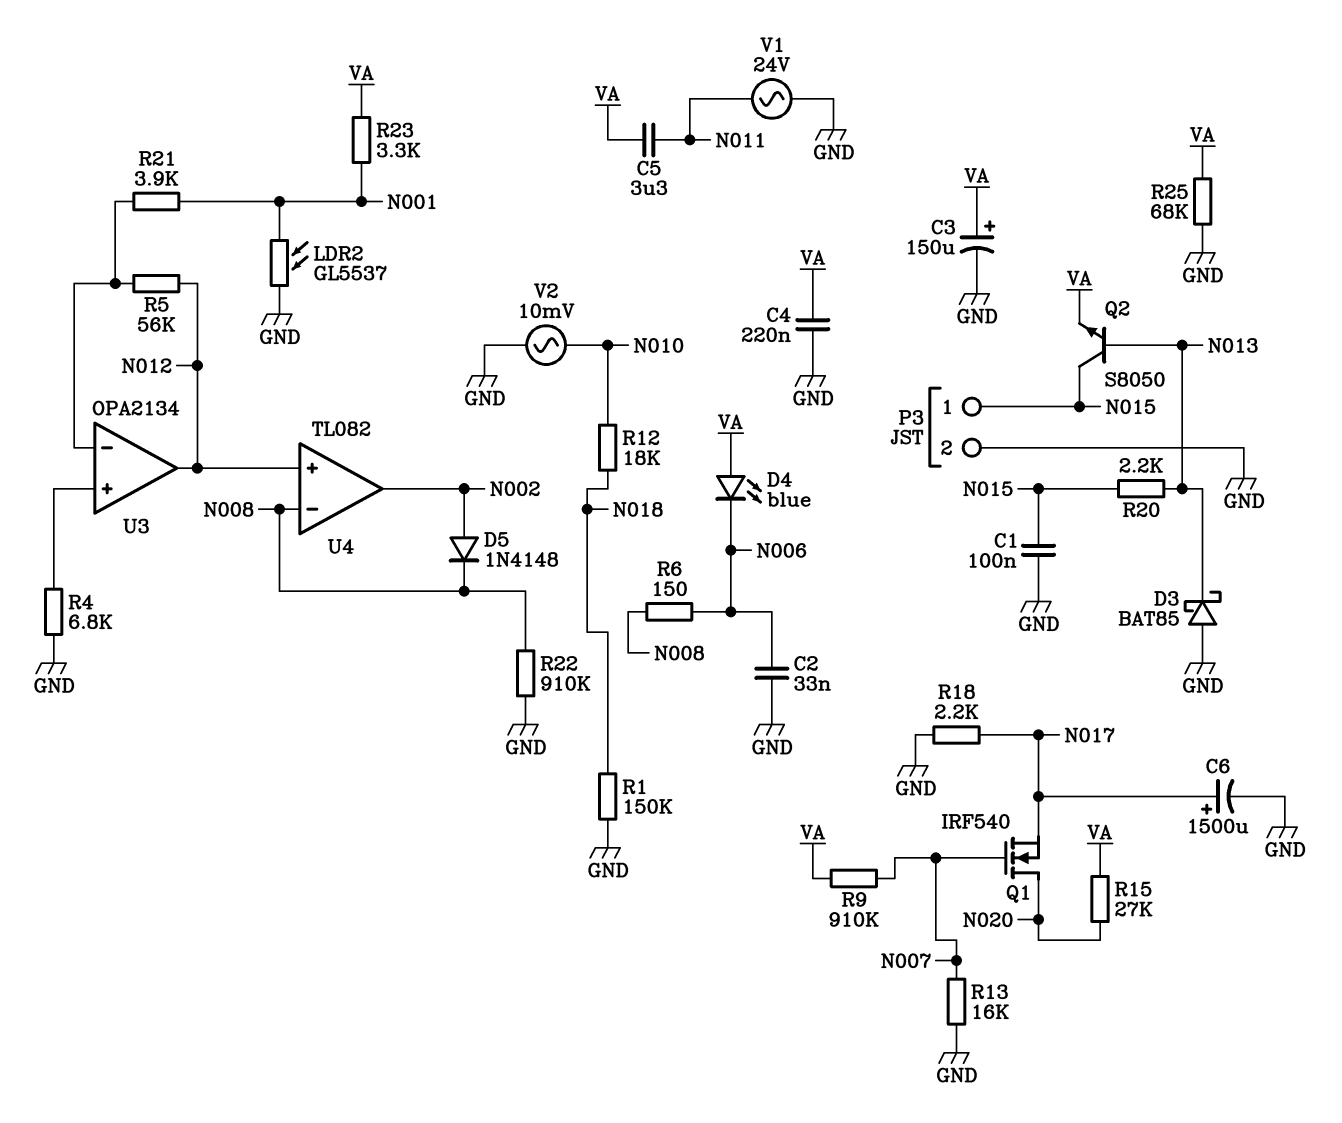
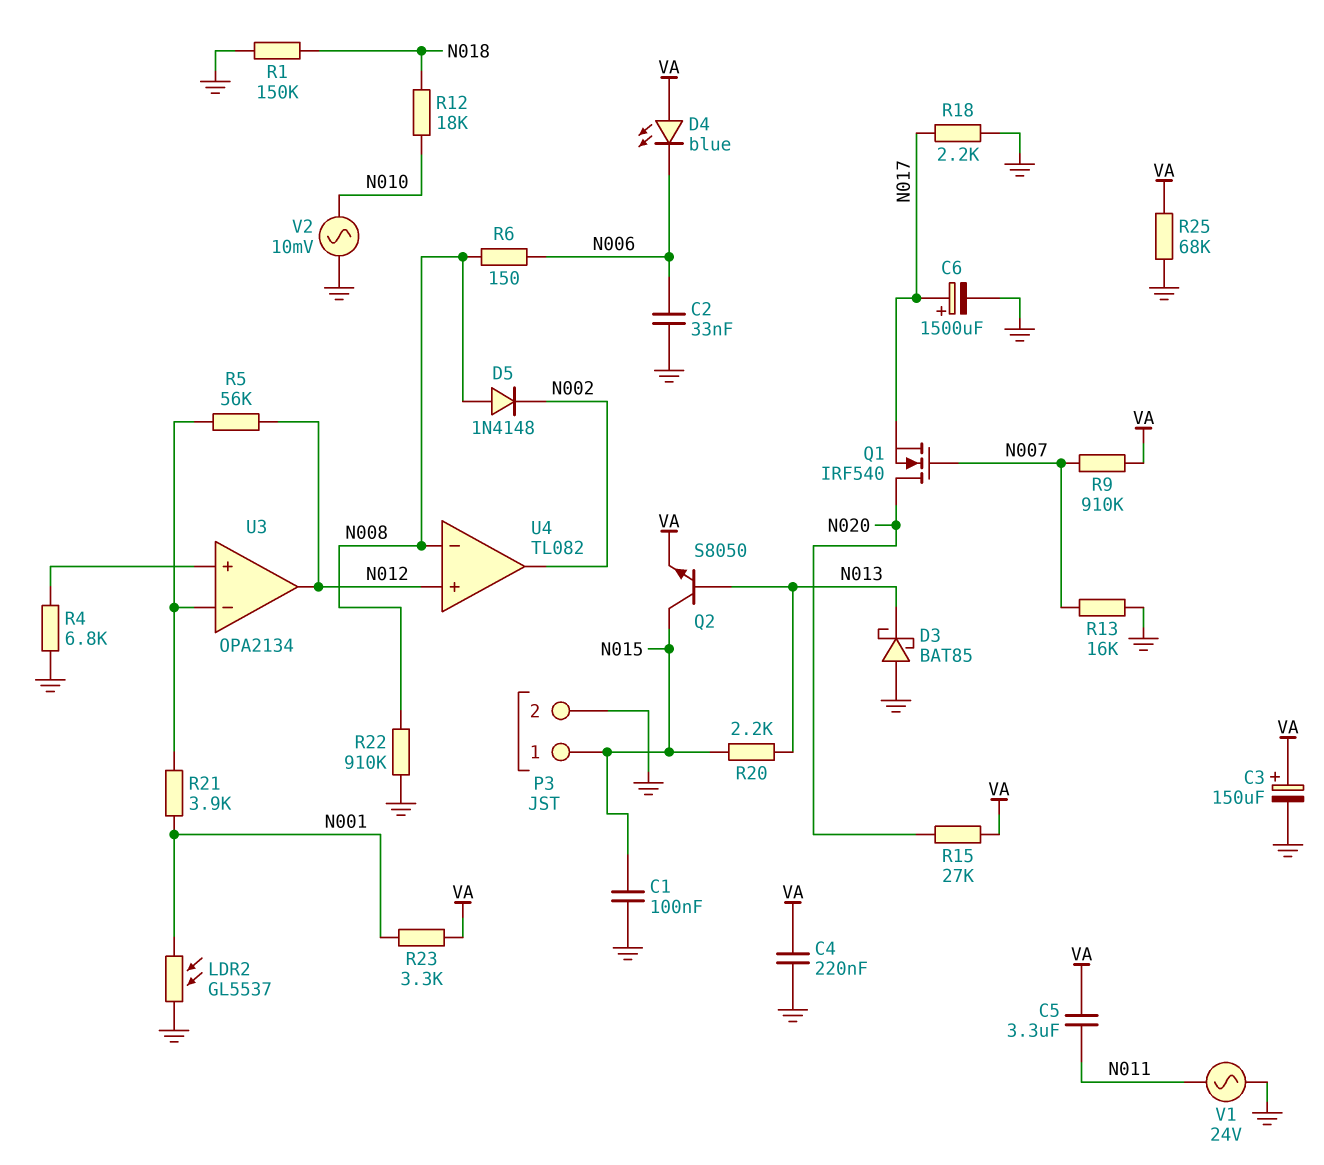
D5: diode 1N4148 (A N002, K N008) -> diode 1N4148 (A N008, K N002)

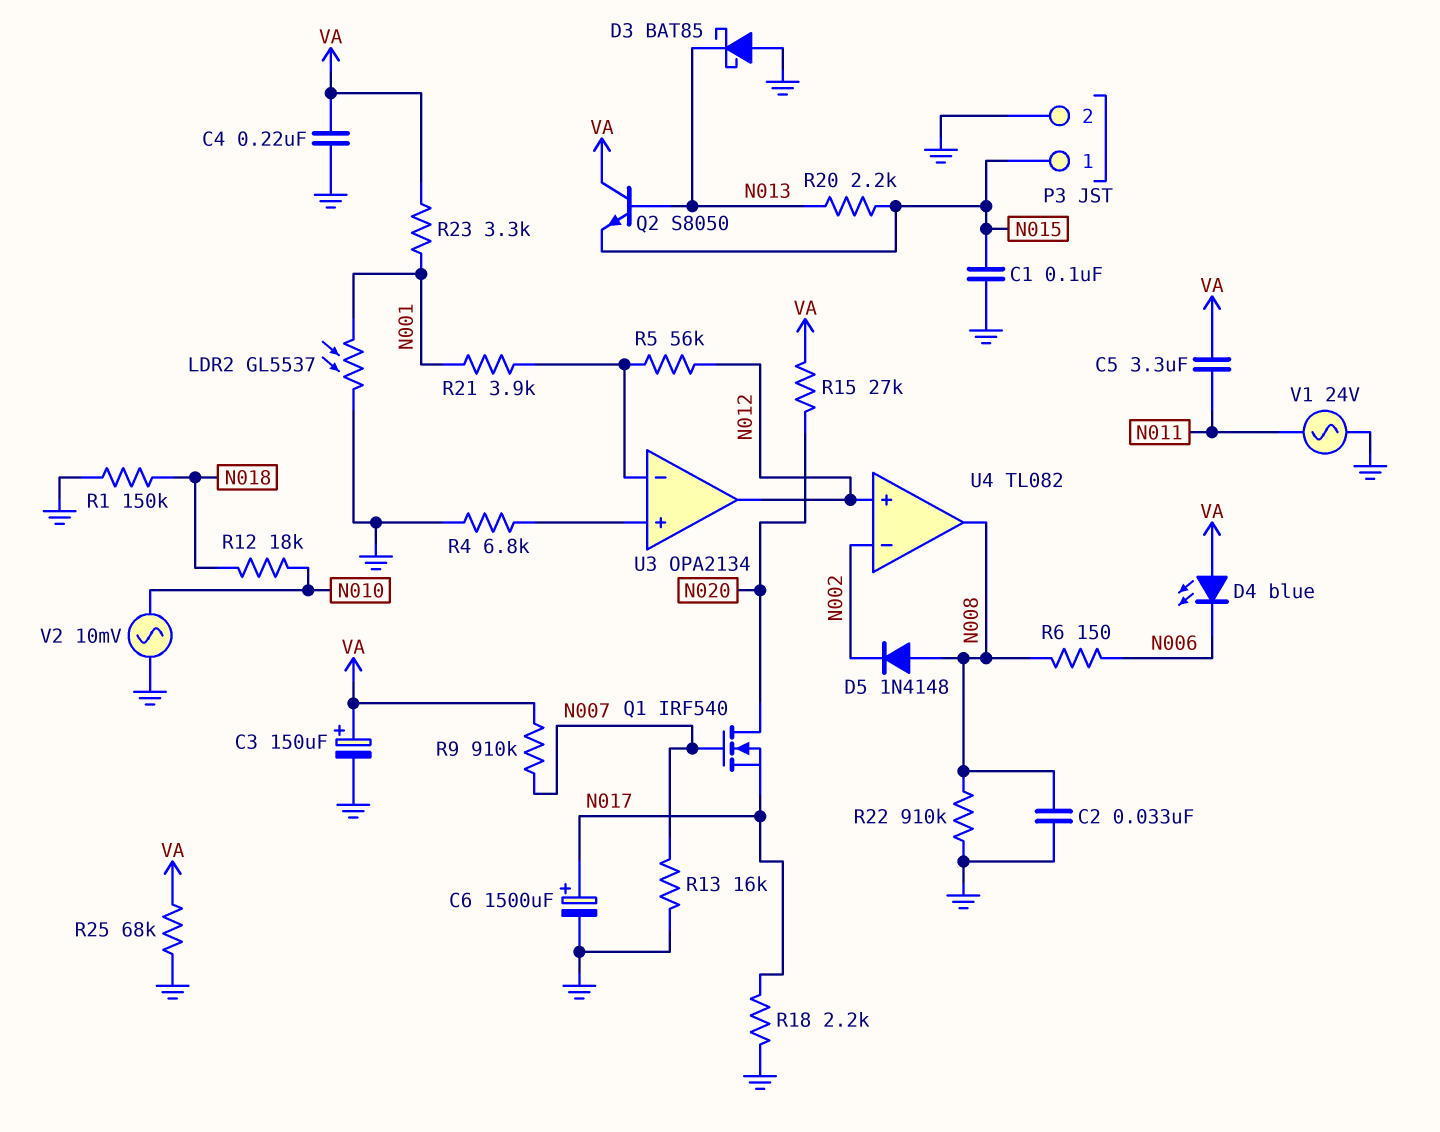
C2: 33nF (GND, N006) -> 33nF (GND, N008)
Q2: NPN S8050 (B N013, C N015, E VA) -> NPN S8050 (B N013, C VA, E N015)
U4 pin in-: N008 -> N002
U4 pin out: N002 -> N008

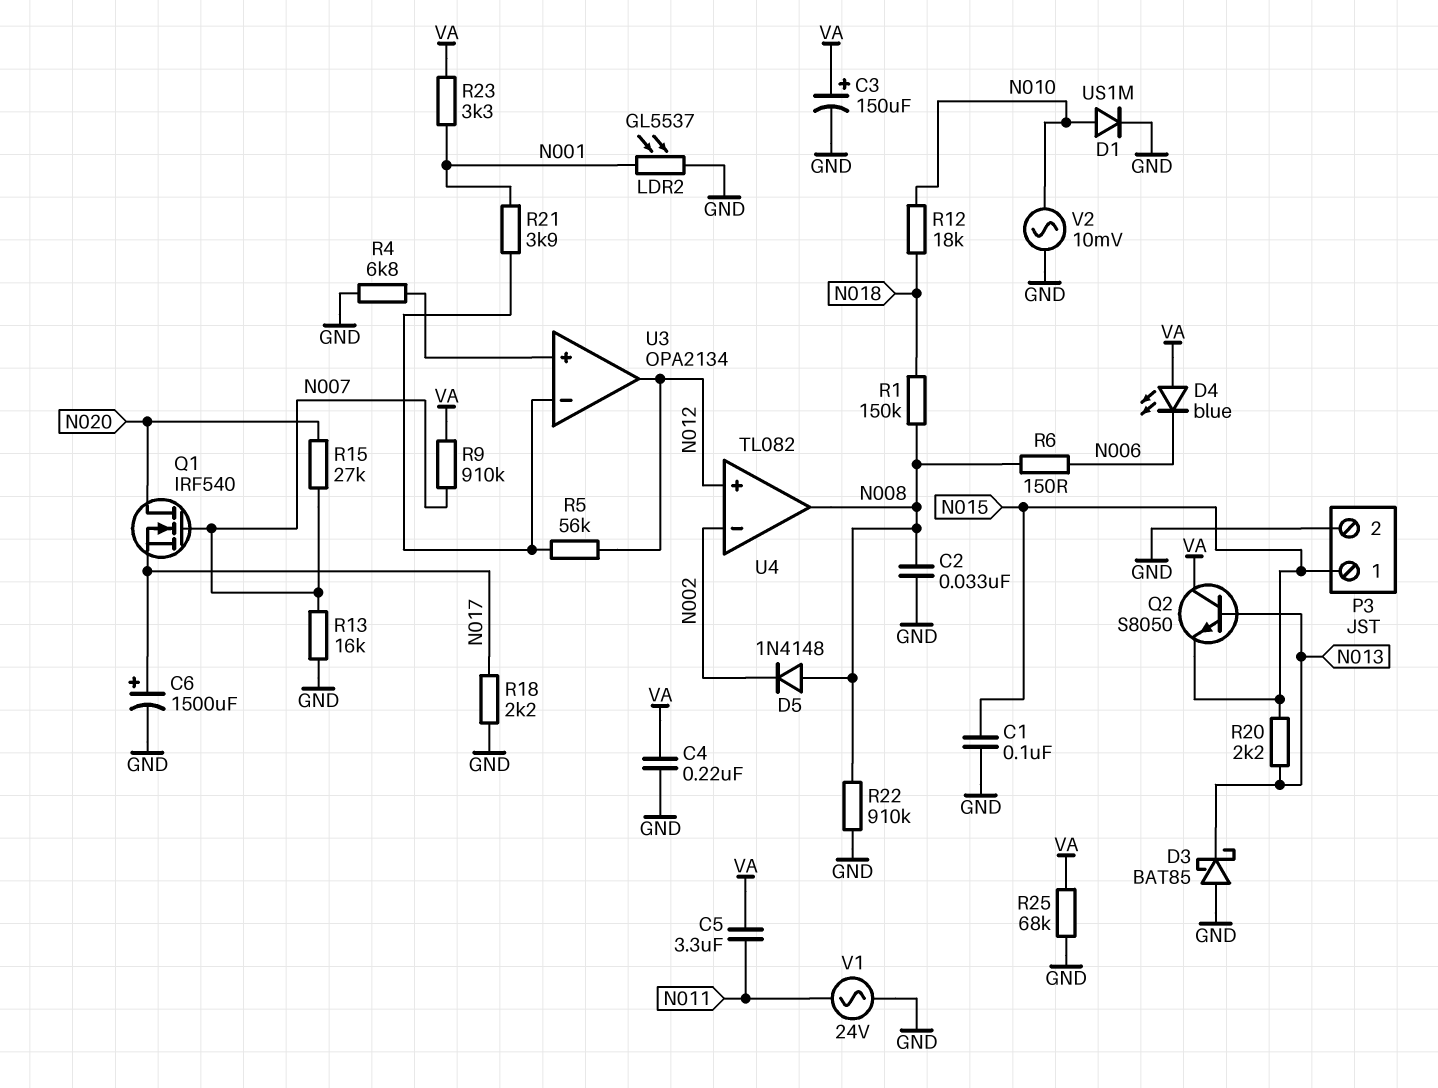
D1: none -> diode US1M (A N010, K GND)
R1: 150k (GND, N018) -> 150k (N008, N018)
R15: 27k (N020, VA) -> 27k (N007, N020)

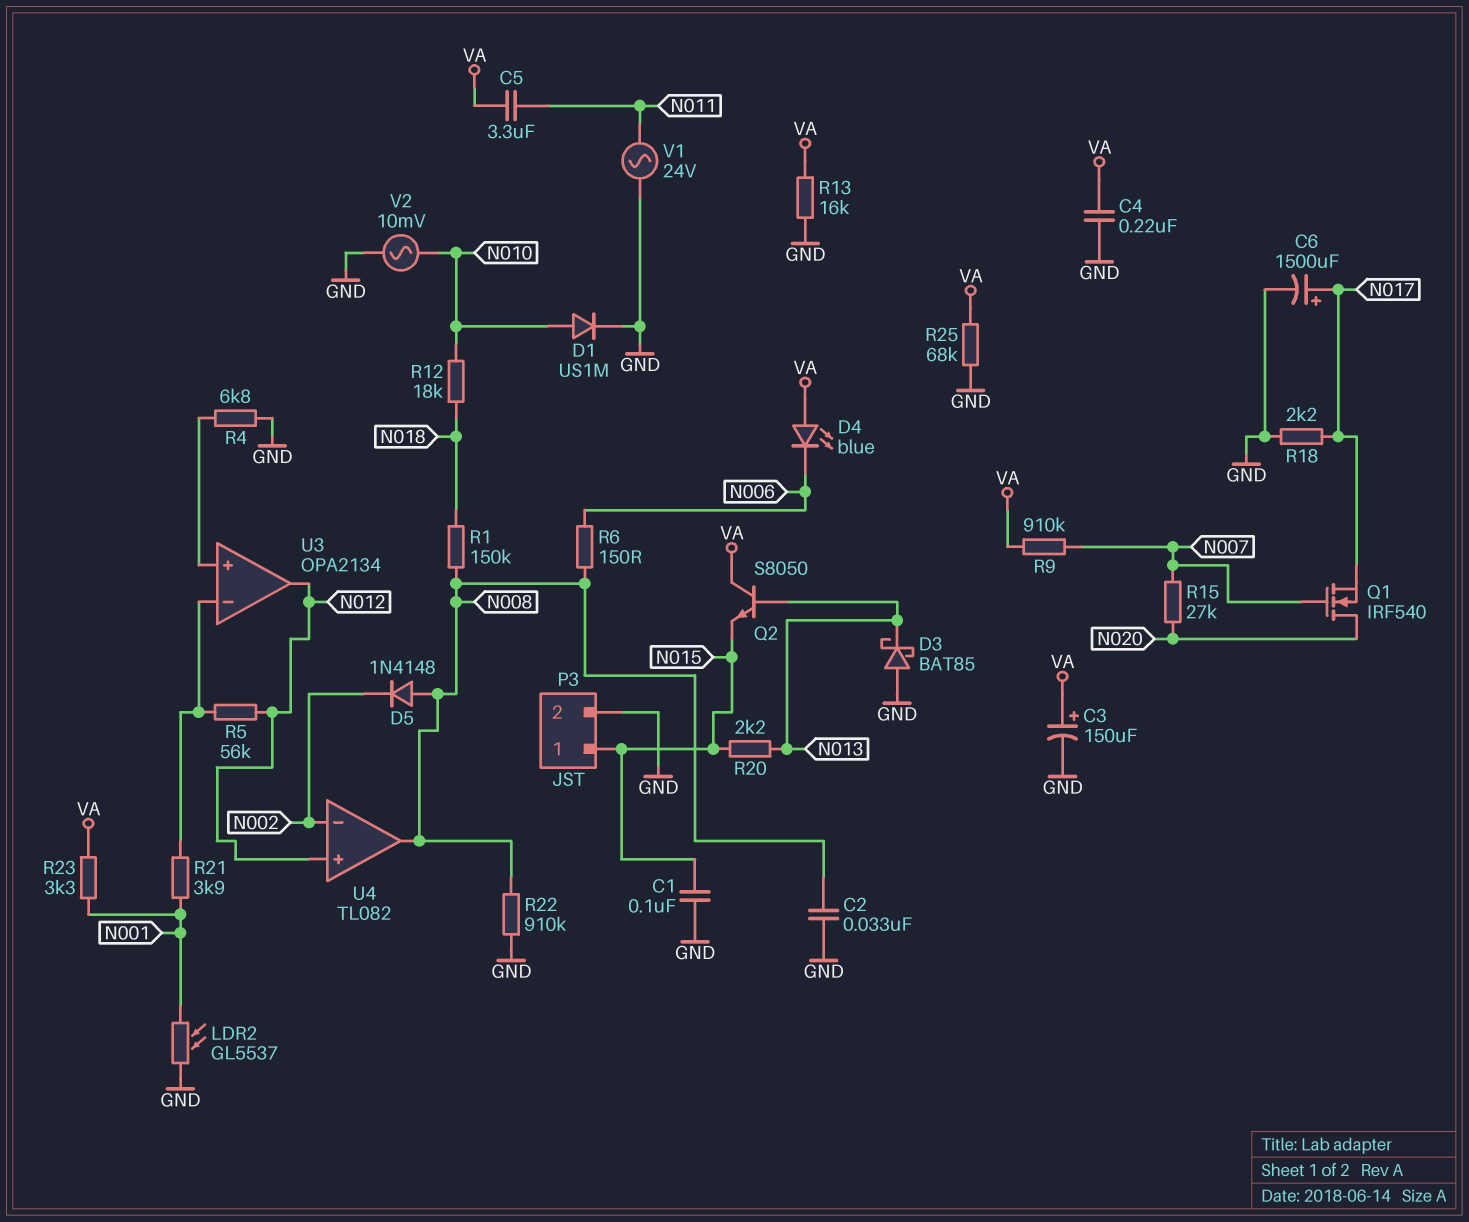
R13: 16k (GND, N007) -> 16k (GND, VA)

